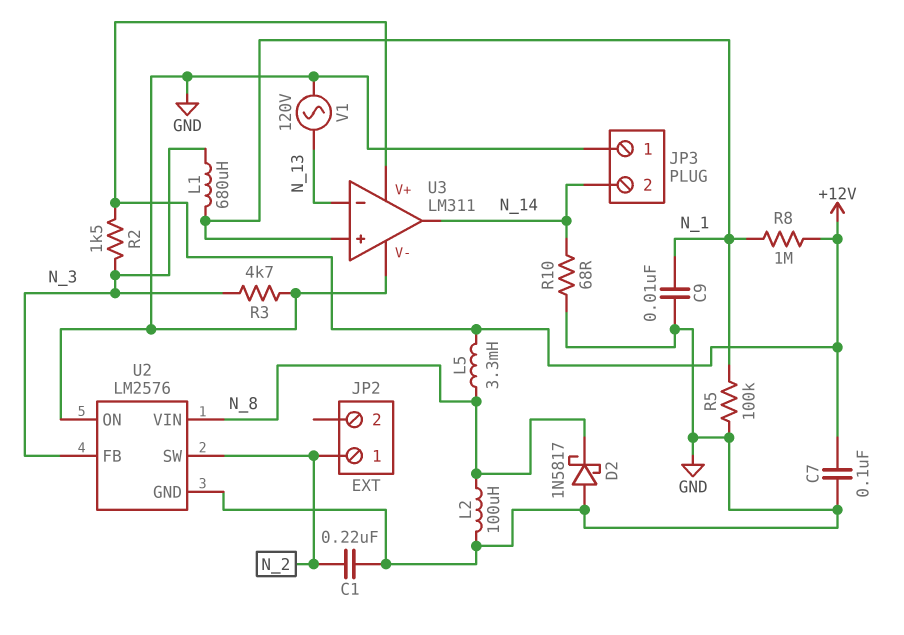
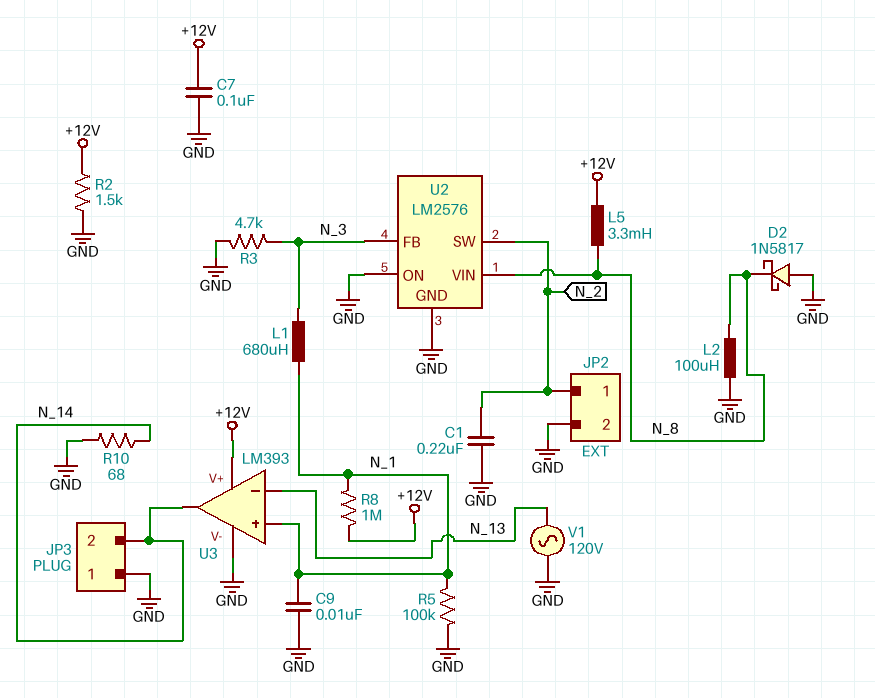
JP2 pin 2: none -> GND
R2: 1.5k (+12V, N_3) -> 1.5k (+12V, GND)
U3: LM311 -> LM393

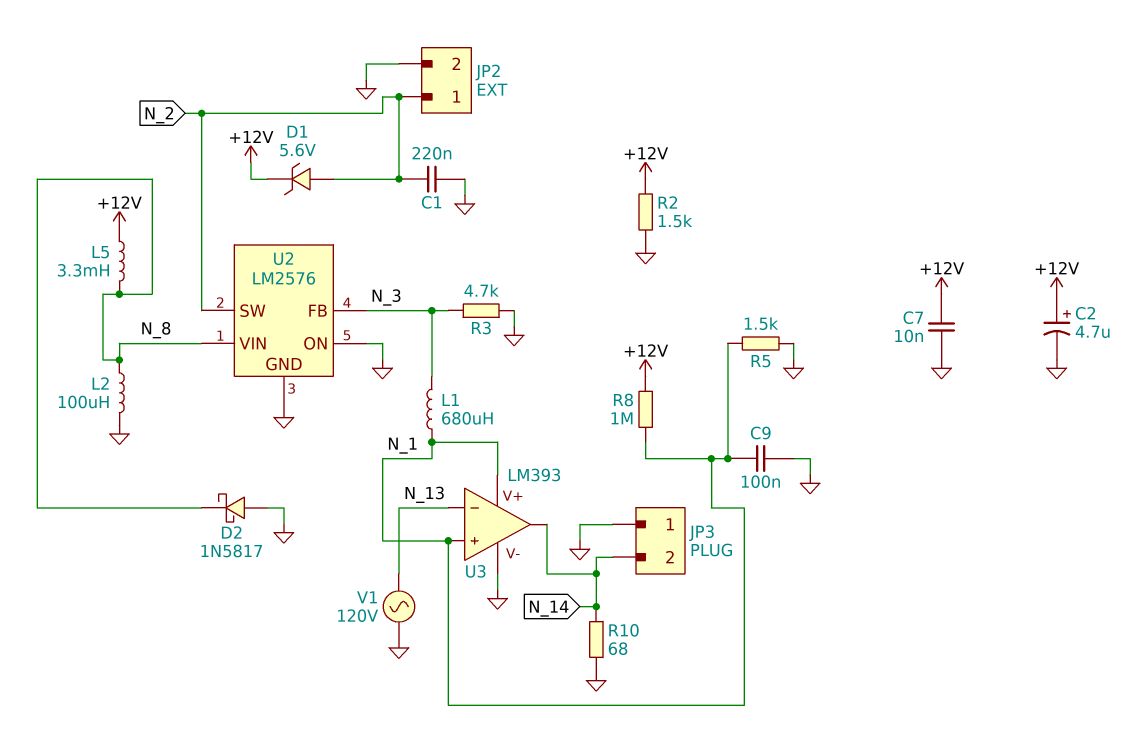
C2: none -> 4.7uF (plus +12V, minus GND)
C7: 100nF (+12V, GND) -> 10nF (+12V, GND)
C9: 10nF (GND, N_1) -> 100nF (GND, N_1)
D1: none -> zener 5.6V (A N_2, K +12V)
R5: 100k (GND, N_1) -> 1.5k (GND, N_1)
U3 pin V+: +12V -> N_1

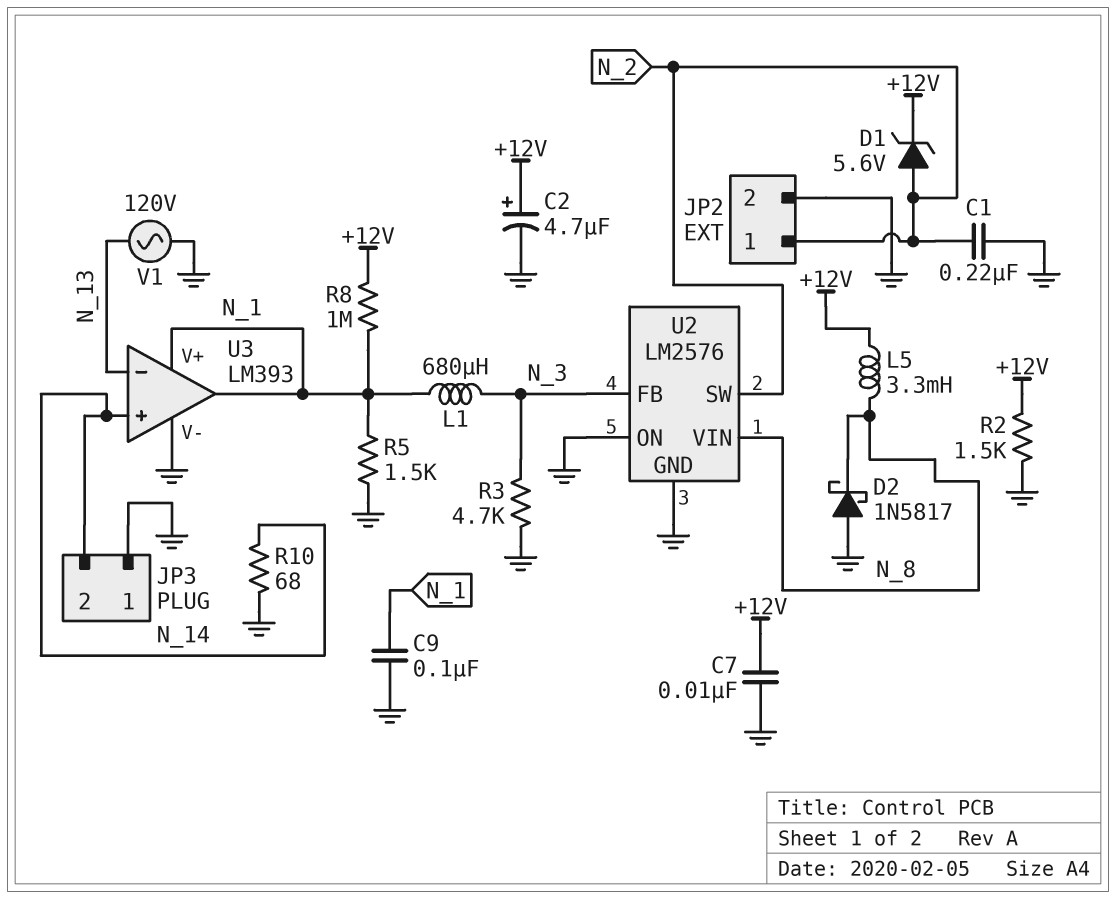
L2: 100uH (GND, N_8) -> none
U3 pin in+: N_1 -> N_14
U3 pin out: N_14 -> N_1

